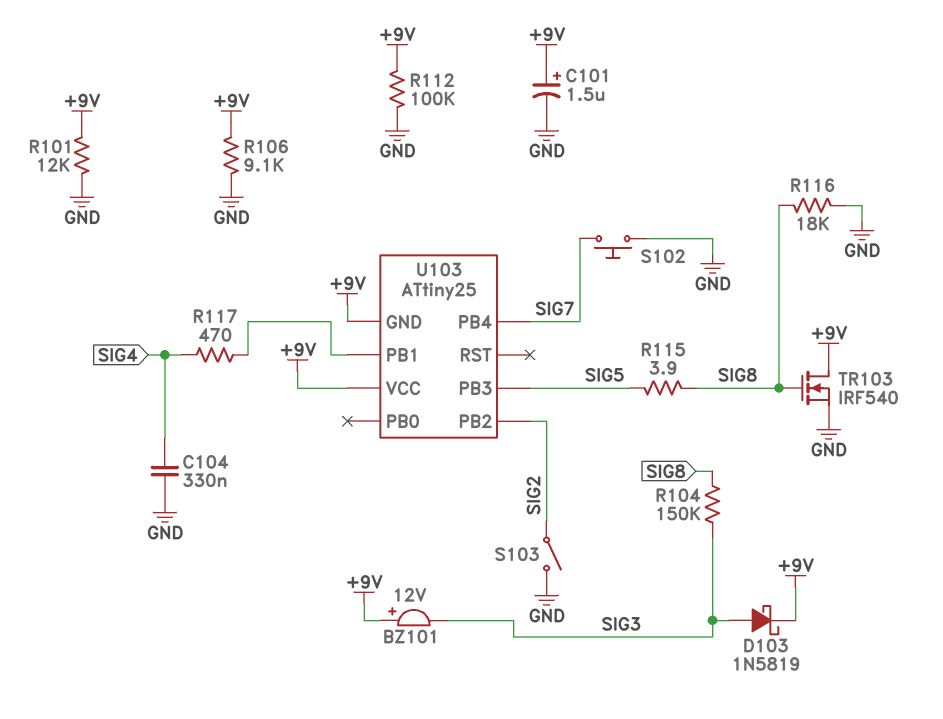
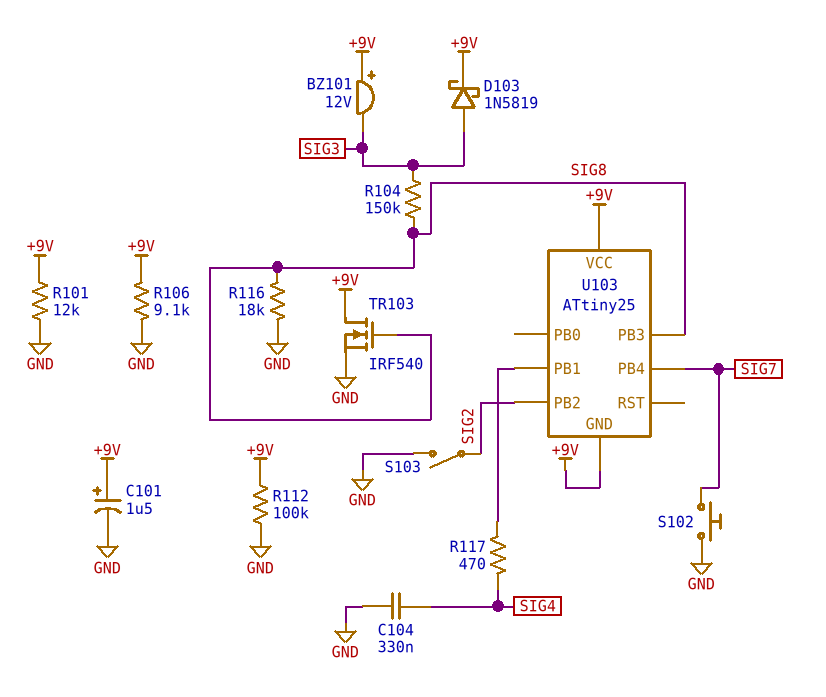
R115: 3.9 (SIG5, SIG8) -> none
U103 pin PB3: SIG5 -> SIG8

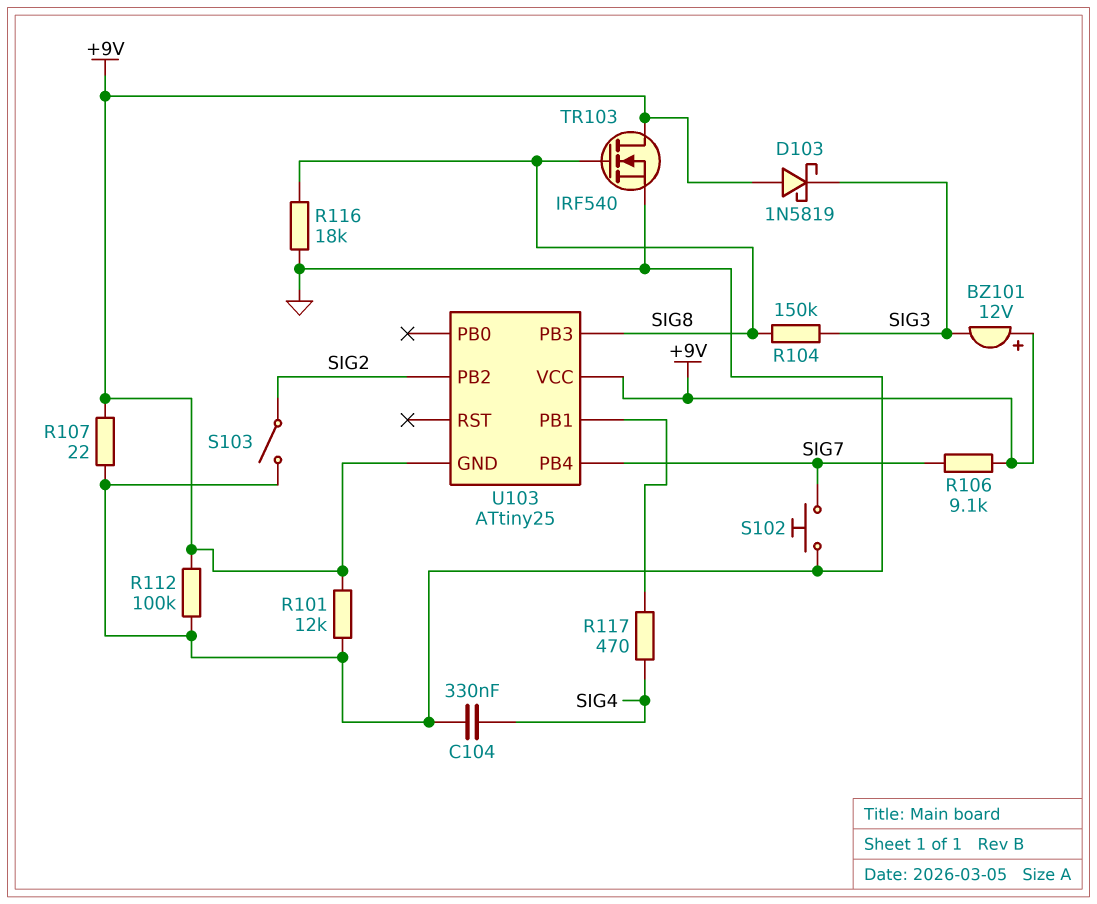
C101: 1.5uF (plus +9V, minus GND) -> none
D103: schottky 1N5819 (A SIG3, K +9V) -> schottky 1N5819 (A +9V, K SIG3)
R106: 9.1k (+9V, GND) -> 9.1k (+9V, SIG7)
R107: none -> 22 (+9V, GND)

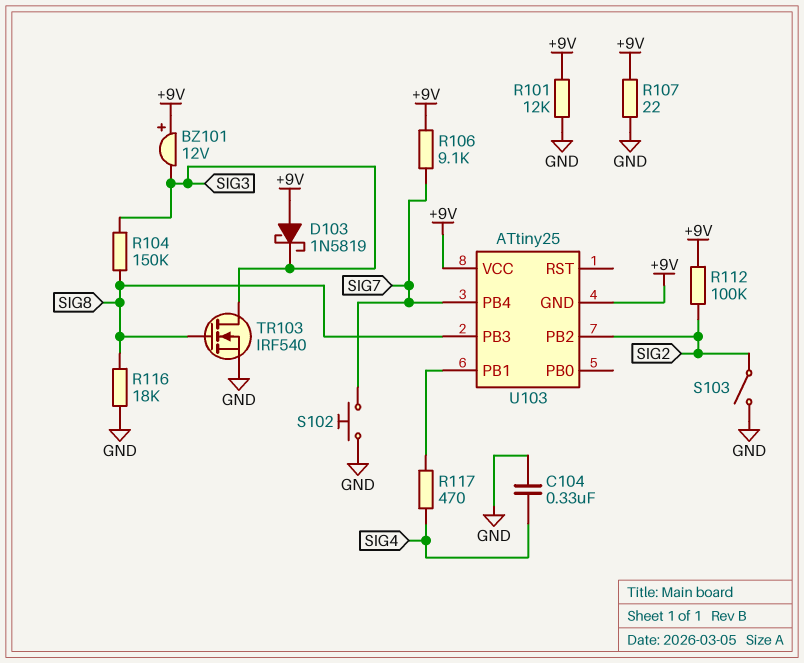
R112: 100k (+9V, GND) -> 100k (+9V, SIG2)
TR103: NMOS IRF540 (G SIG8, D +9V, S GND) -> NMOS IRF540 (G SIG8, D SIG3, S GND)

